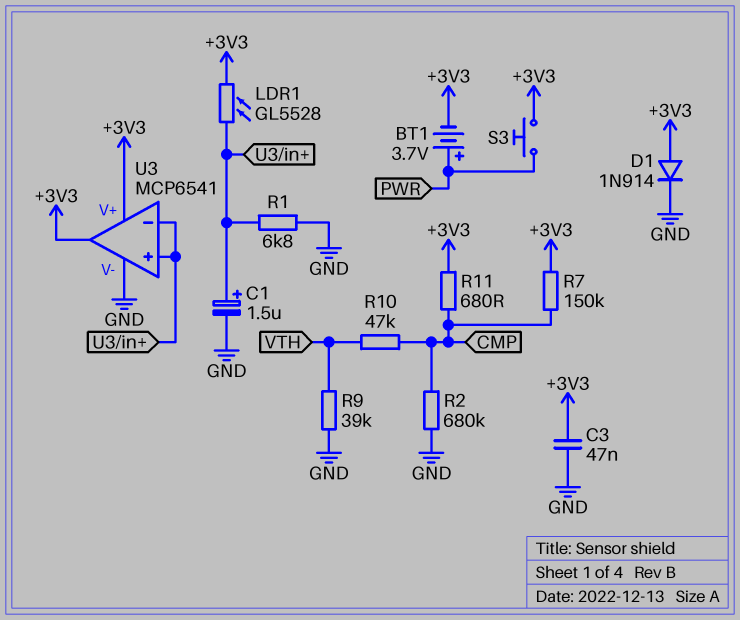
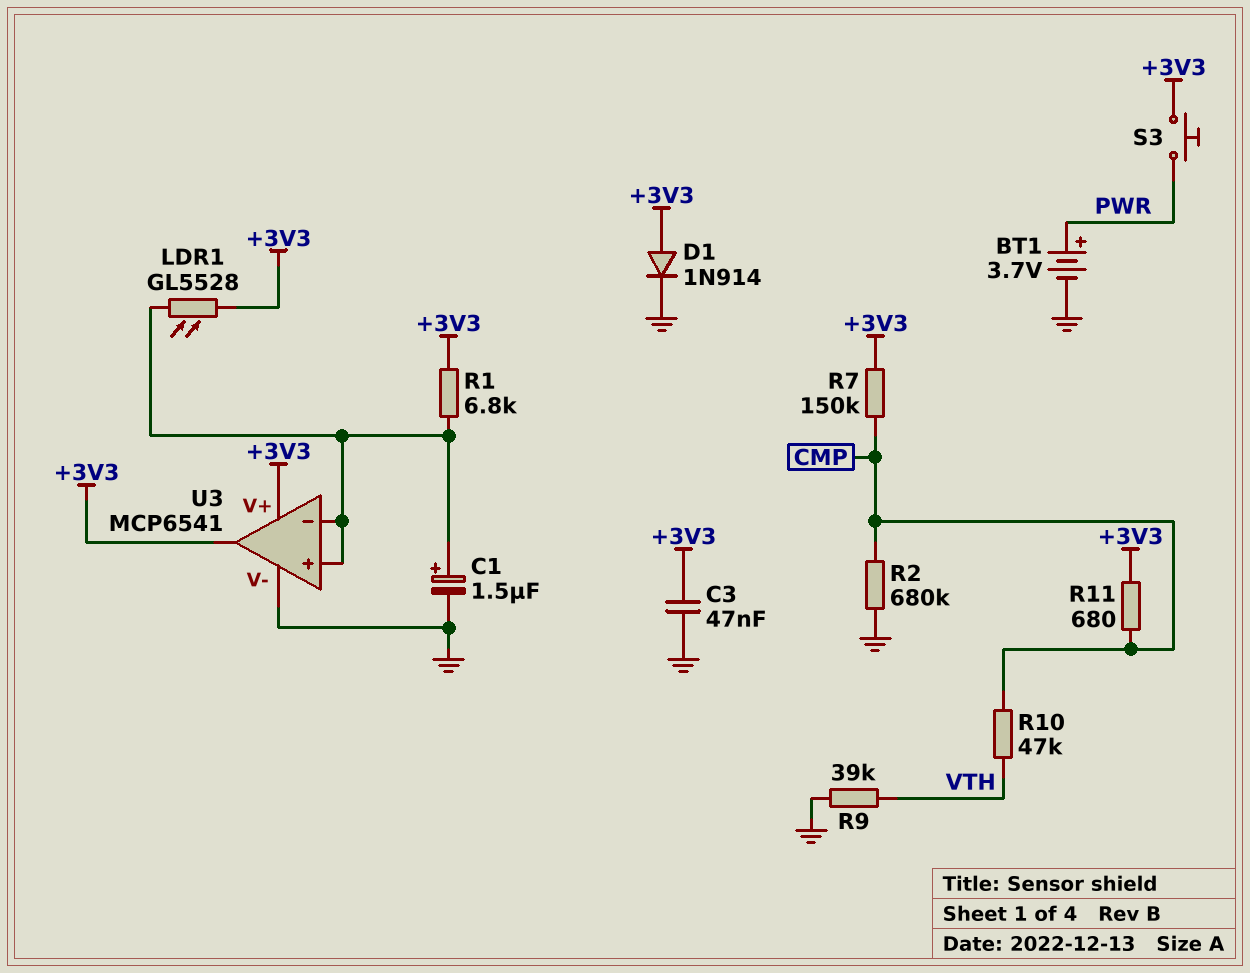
BT1: 3.7V (plus PWR, minus +3V3) -> 3.7V (plus PWR, minus GND)
R1: 6.8k (GND, U3/in+) -> 6.8k (+3V3, U3/in+)

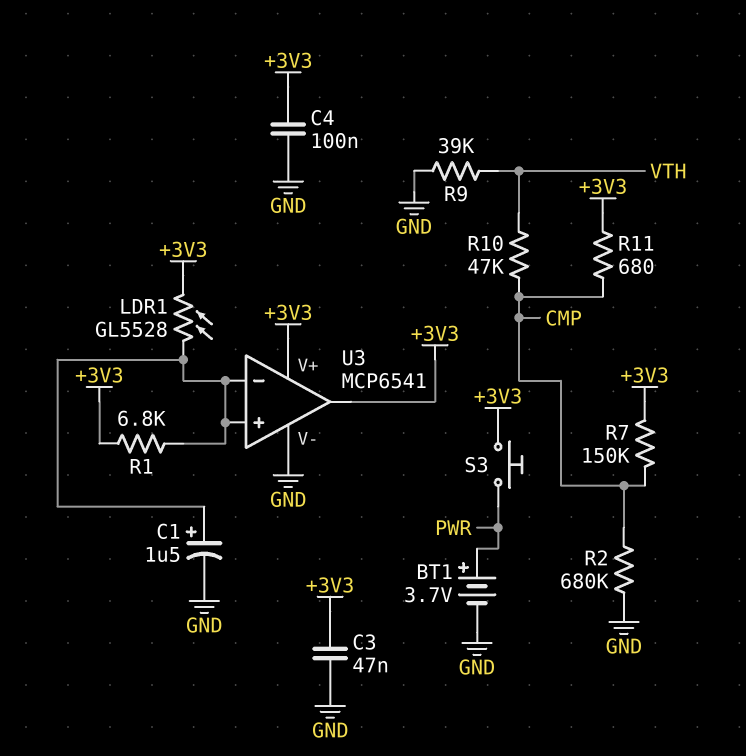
C4: none -> 100nF (+3V3, GND)
D1: diode 1N914 (A +3V3, K GND) -> none

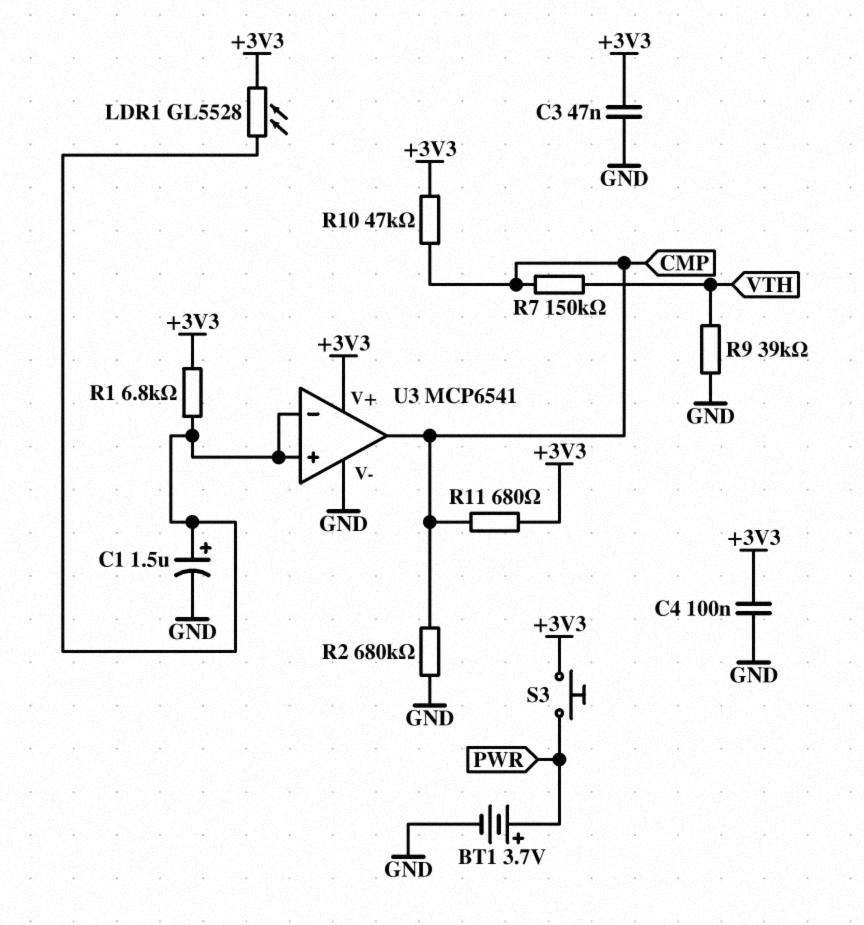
R7: 150k (+3V3, CMP) -> 150k (CMP, VTH)
R10: 47k (CMP, VTH) -> 47k (+3V3, CMP)
U3 pin out: +3V3 -> CMP

